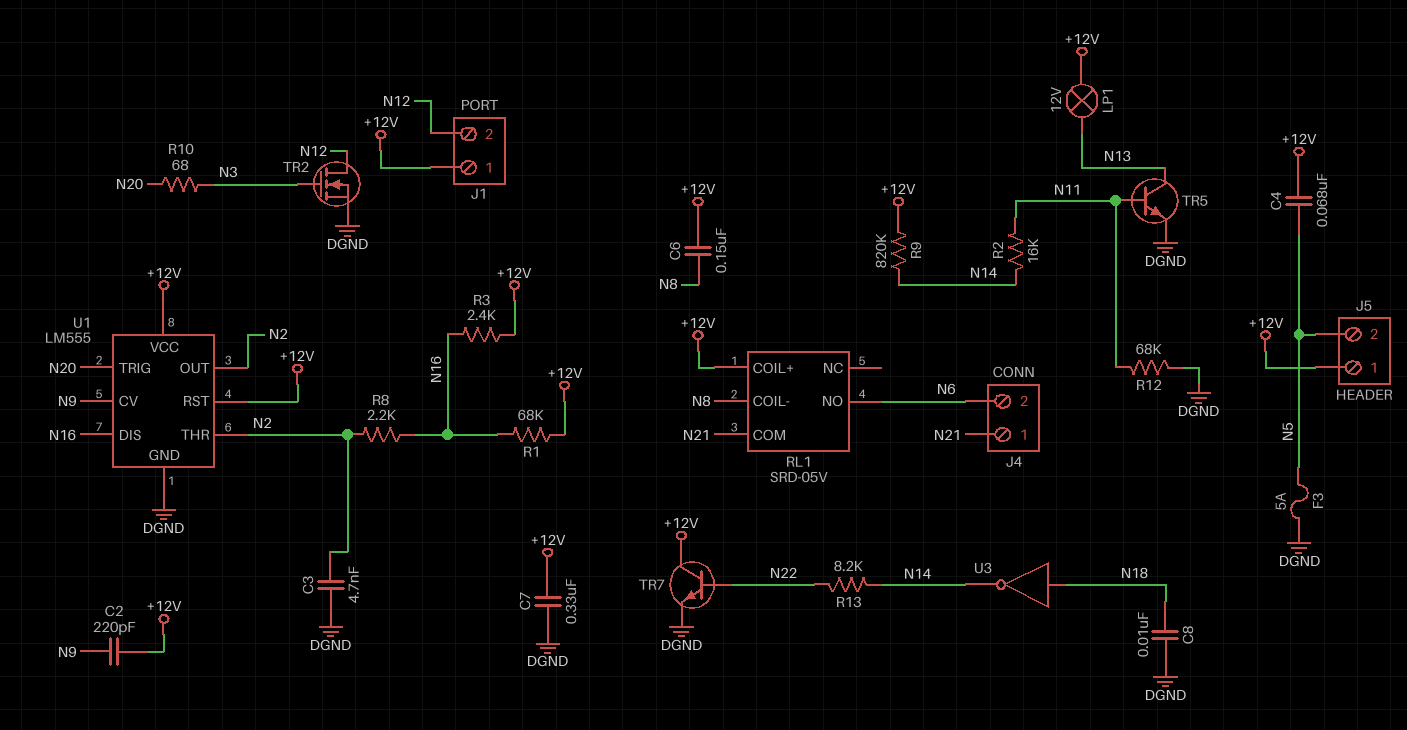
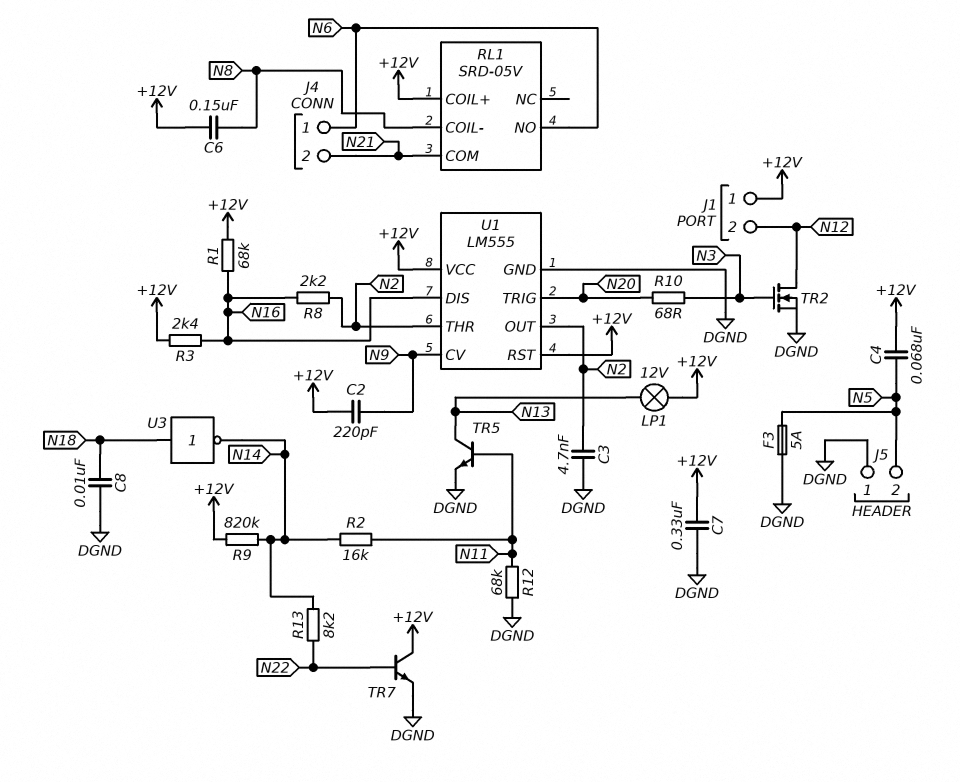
J4 pin 1: N21 -> N6
J4 pin 2: N6 -> N21
J5 pin 1: +12V -> DGND

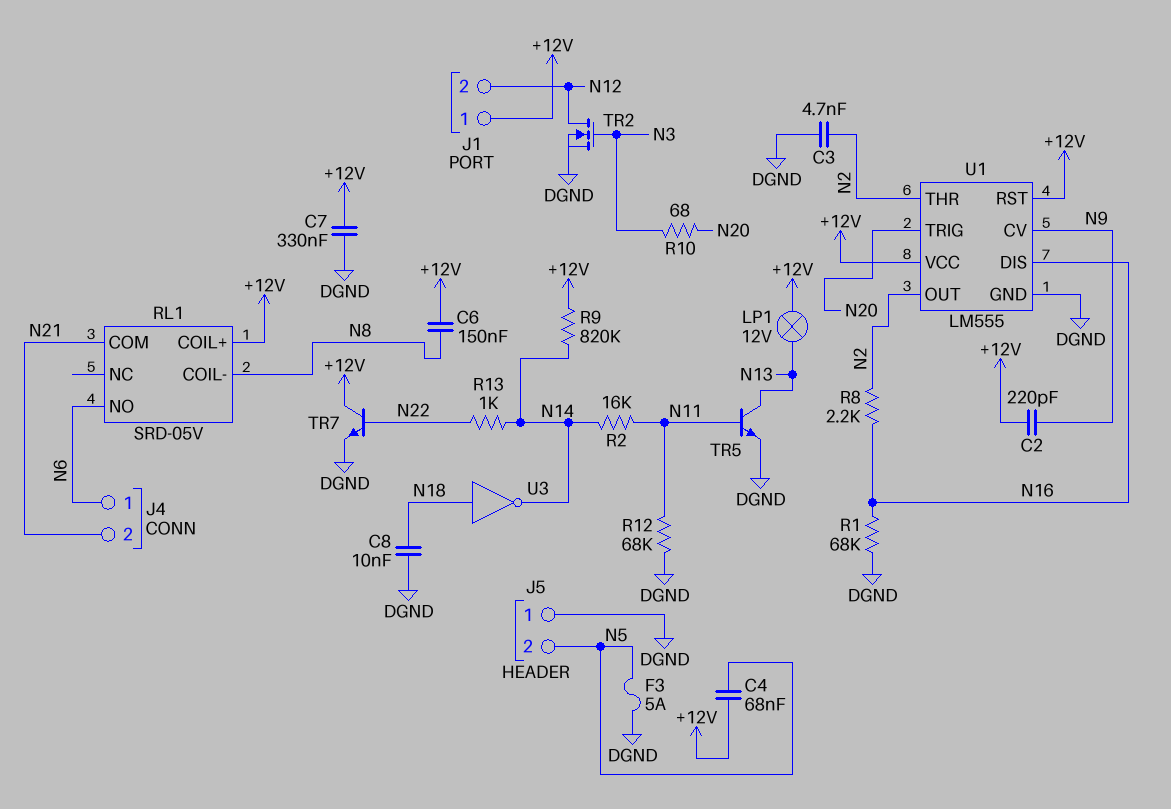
R1: 68k (+12V, N16) -> 68k (DGND, N16)
R3: 2.4k (+12V, N16) -> none
R13: 8.2k (N14, N22) -> 1k (N14, N22)

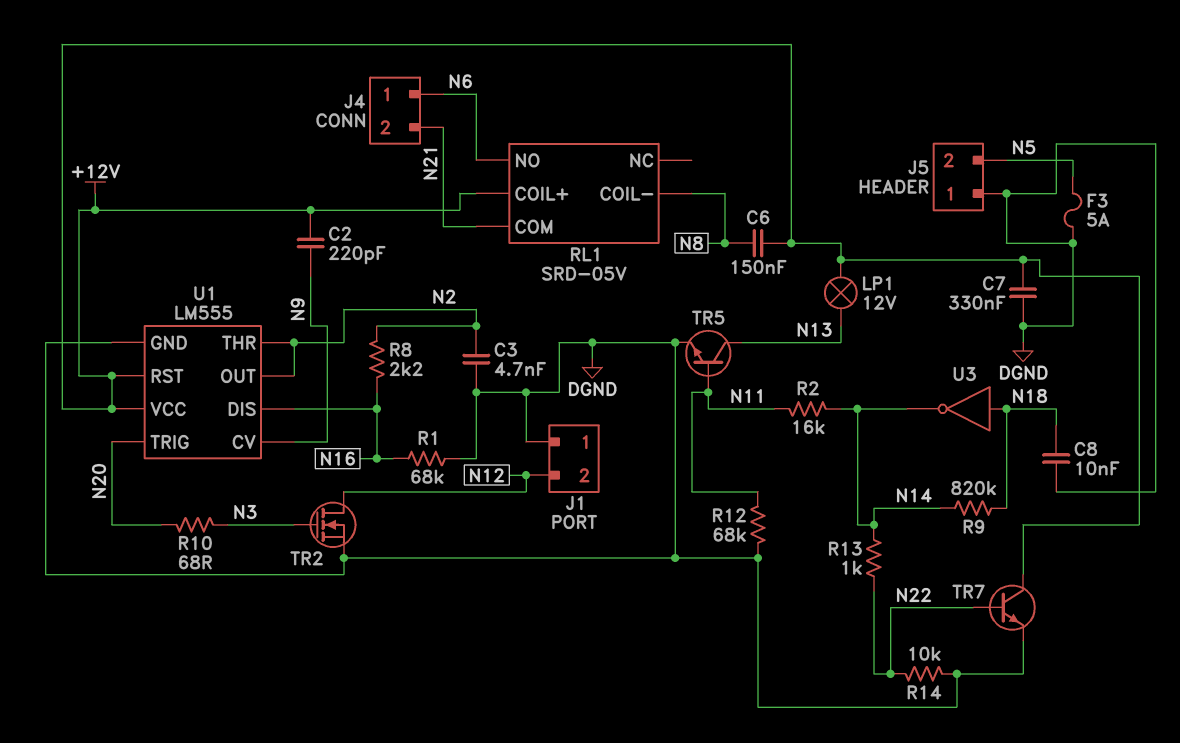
C4: 68nF (+12V, N5) -> none
J1 pin 1: +12V -> DGND
R9: 820k (+12V, N14) -> 820k (N14, N18)
R14: none -> 10k (DGND, N22)

